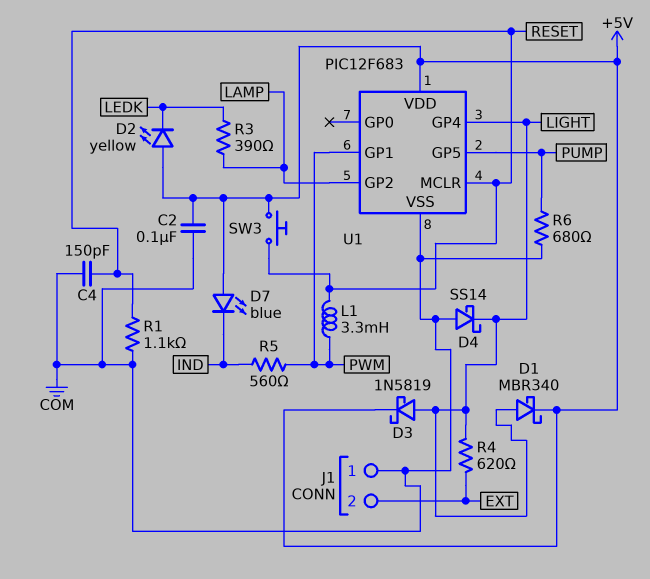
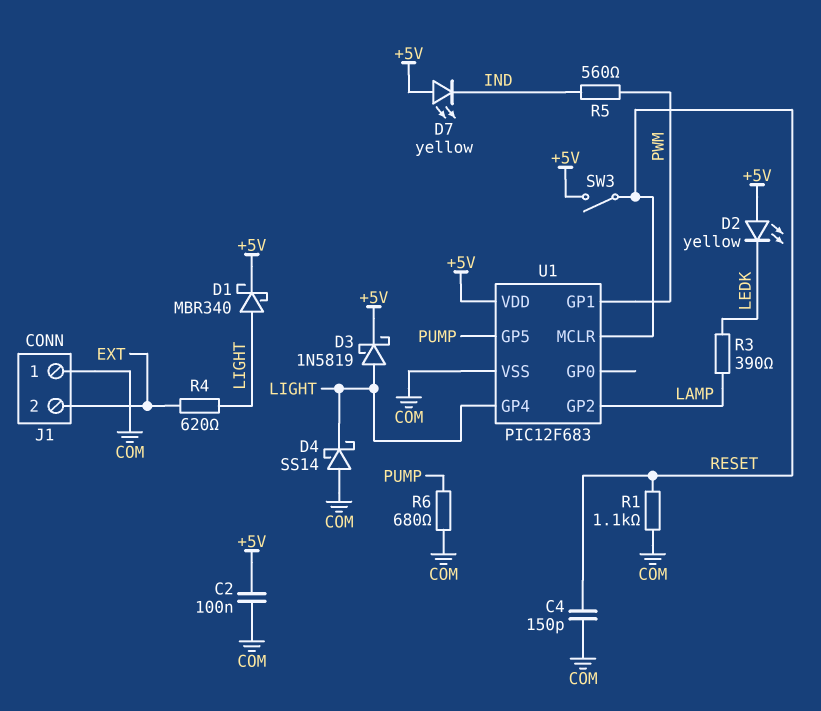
D7: LED blue (A +5V, K IND) -> LED yellow (A +5V, K IND)
L1: 3.3mH (PWM, RESET) -> none
SW3: button (+5V, RESET) -> switch (+5V, RESET)

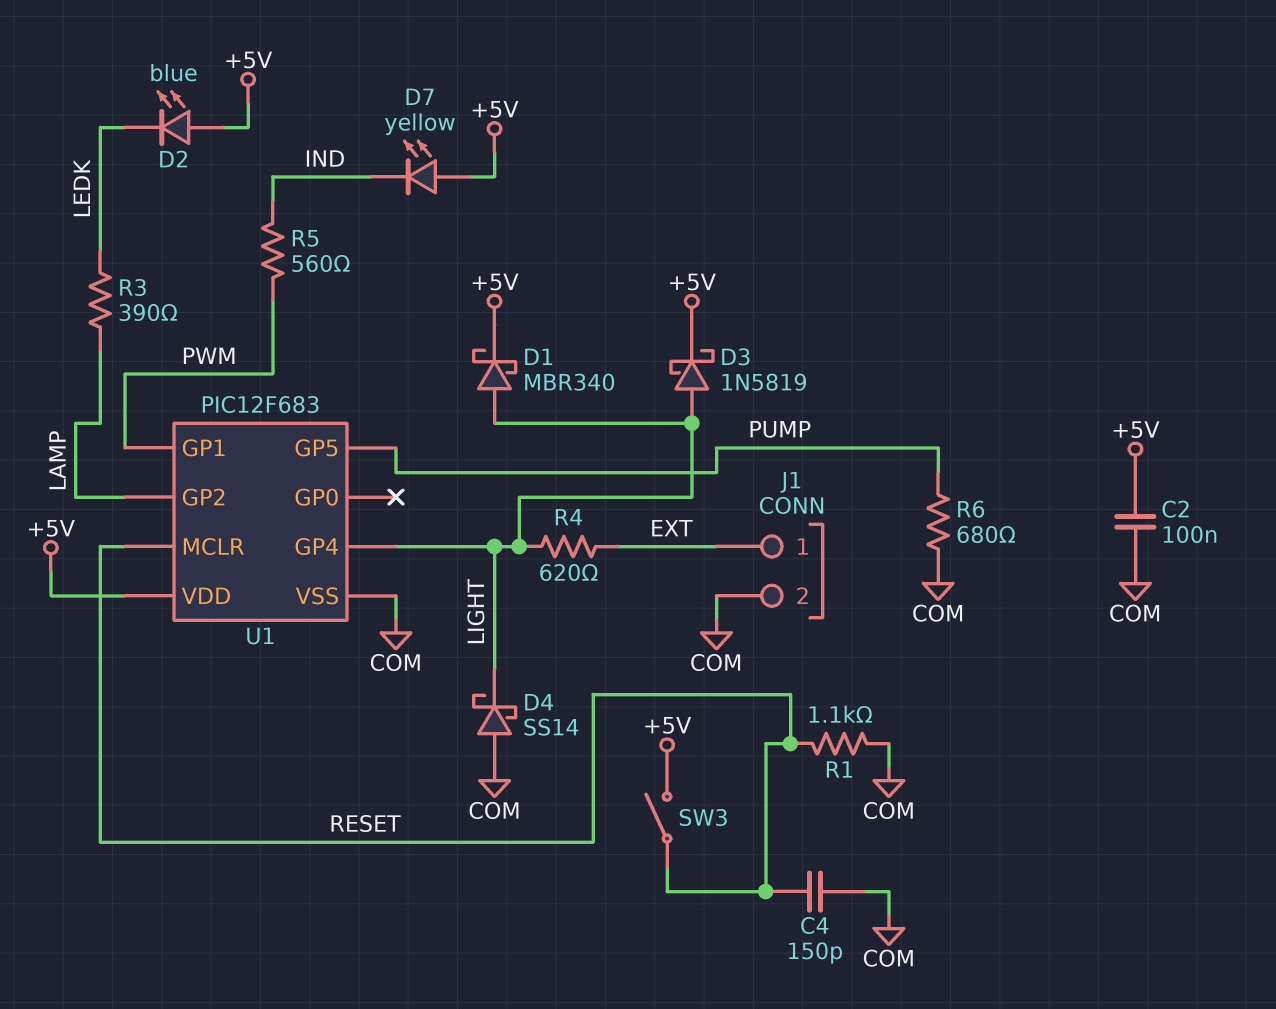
D2: LED yellow (A +5V, K LEDK) -> LED blue (A +5V, K LEDK)
J1 pin 1: COM -> EXT
J1 pin 2: EXT -> COM

